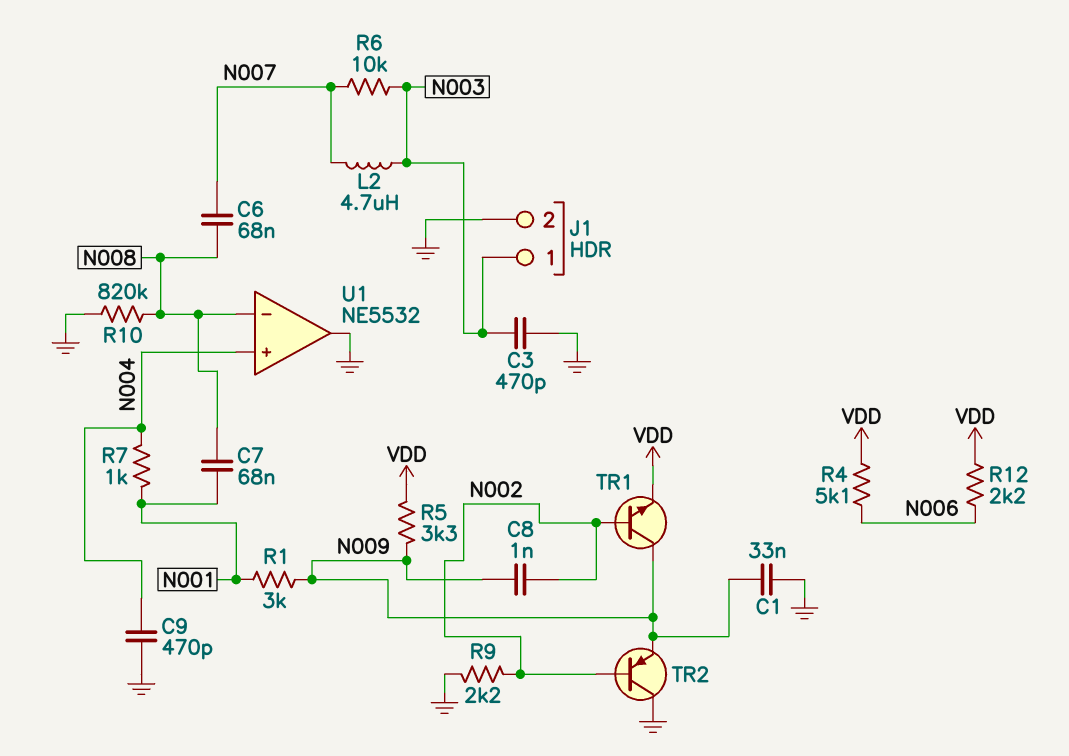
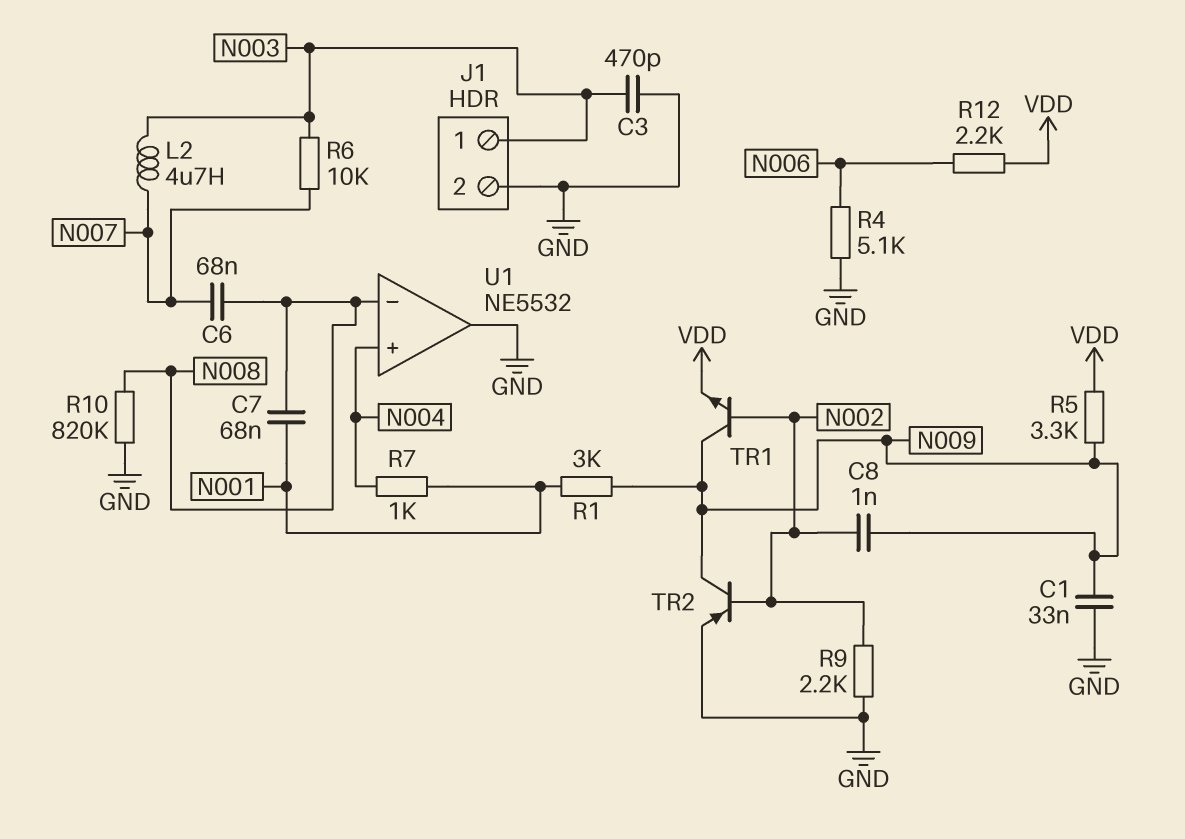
C9: 470pF (GND, N004) -> none
R4: 5.1k (N006, VDD) -> 5.1k (GND, N006)
TR2: PNP (B N002, C GND, E N009) -> PNP (B N002, C N009, E GND)

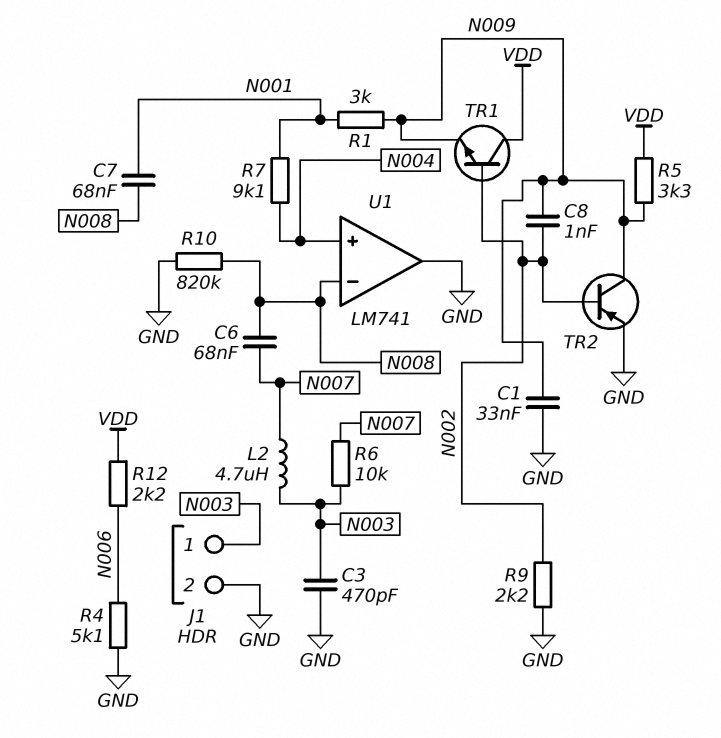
R7: 1k (N001, N004) -> 9.1k (N001, N004)
TR1: NPN (B N002, C N009, E VDD) -> NPN (B N002, C VDD, E N009)
U1: NE5532 -> LM741

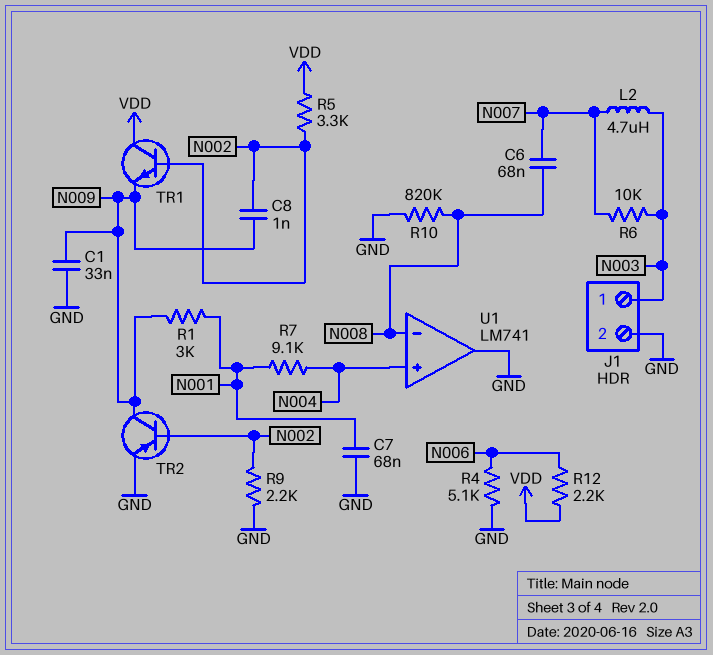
C3: 470pF (GND, N003) -> none
C7: 68nF (N001, N008) -> 68nF (GND, N001)
R5: 3.3k (N009, VDD) -> 3.3k (N002, VDD)

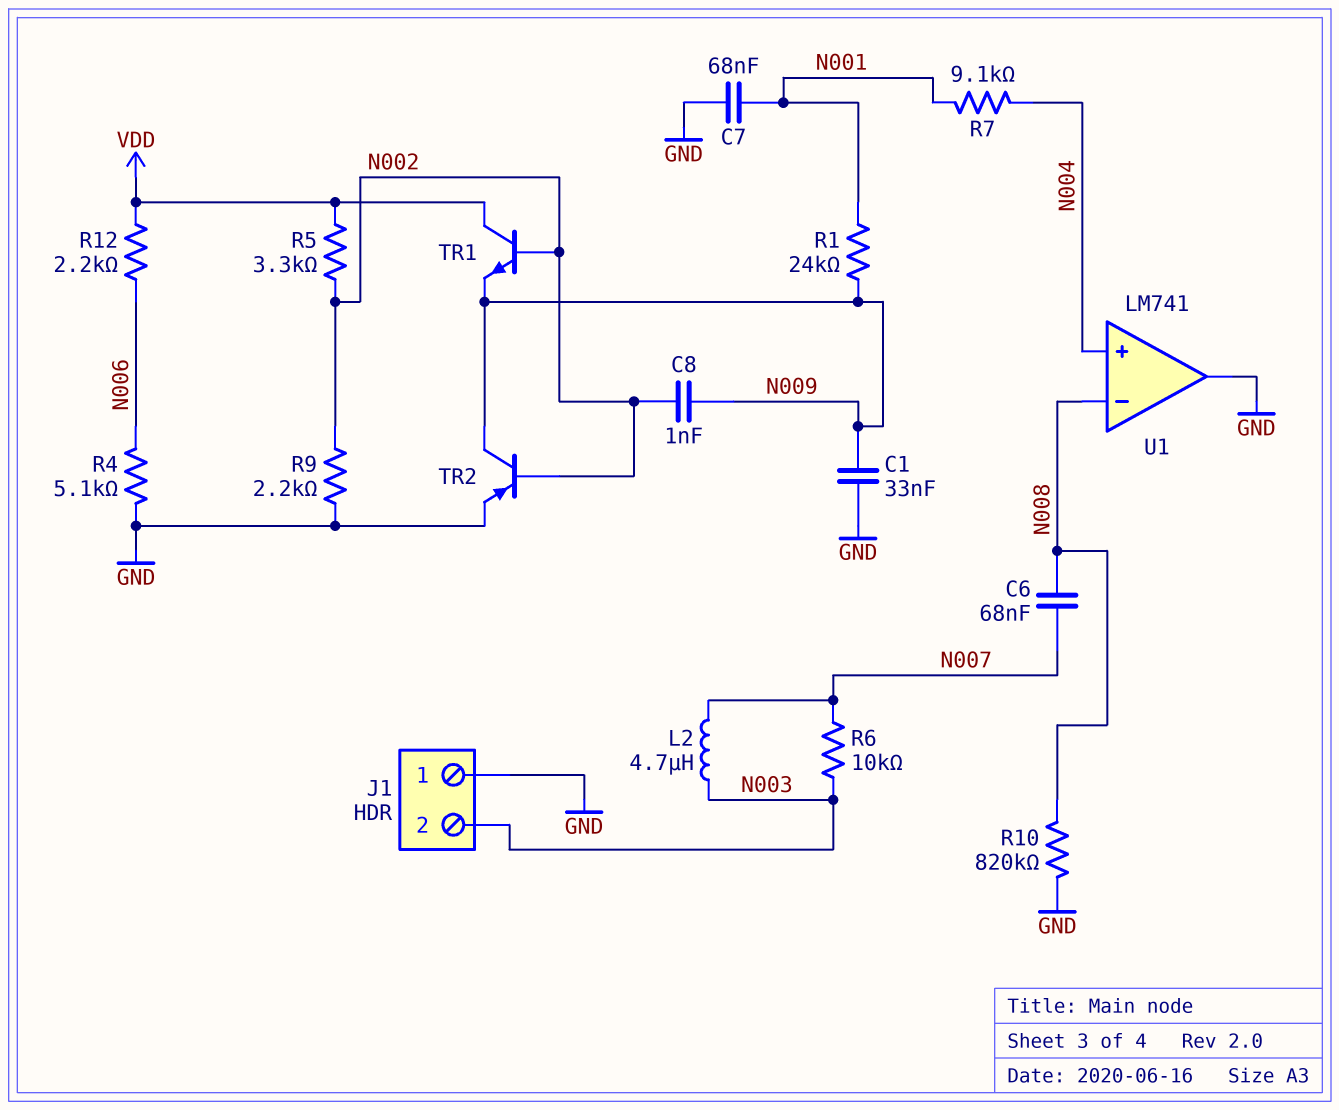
J1 pin 1: N003 -> GND
J1 pin 2: GND -> N003
R1: 3k (N001, N009) -> 24k (N001, N009)

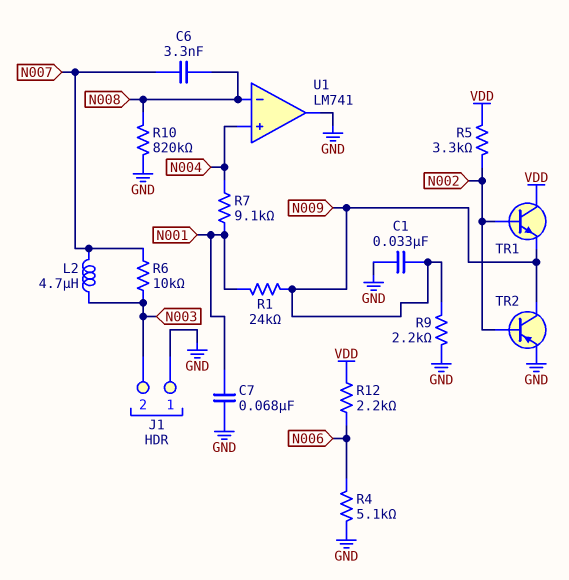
C6: 68nF (N007, N008) -> 3.3nF (N007, N008)
C8: 1nF (N002, N009) -> none
R9: 2.2k (GND, N002) -> 2.2k (GND, N009)

